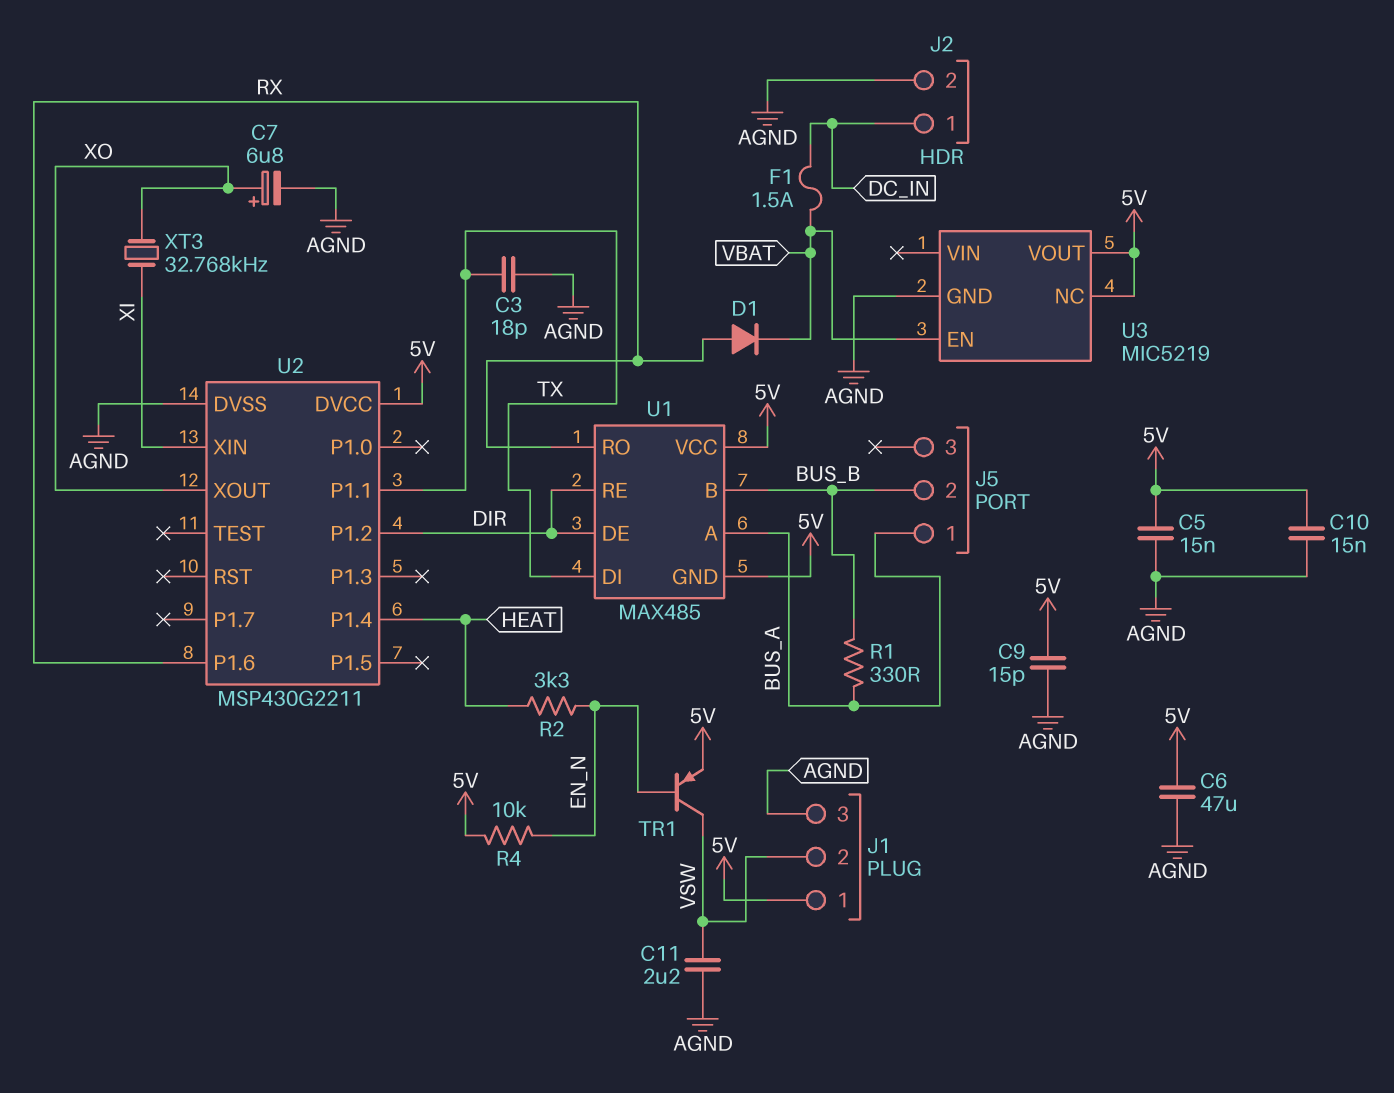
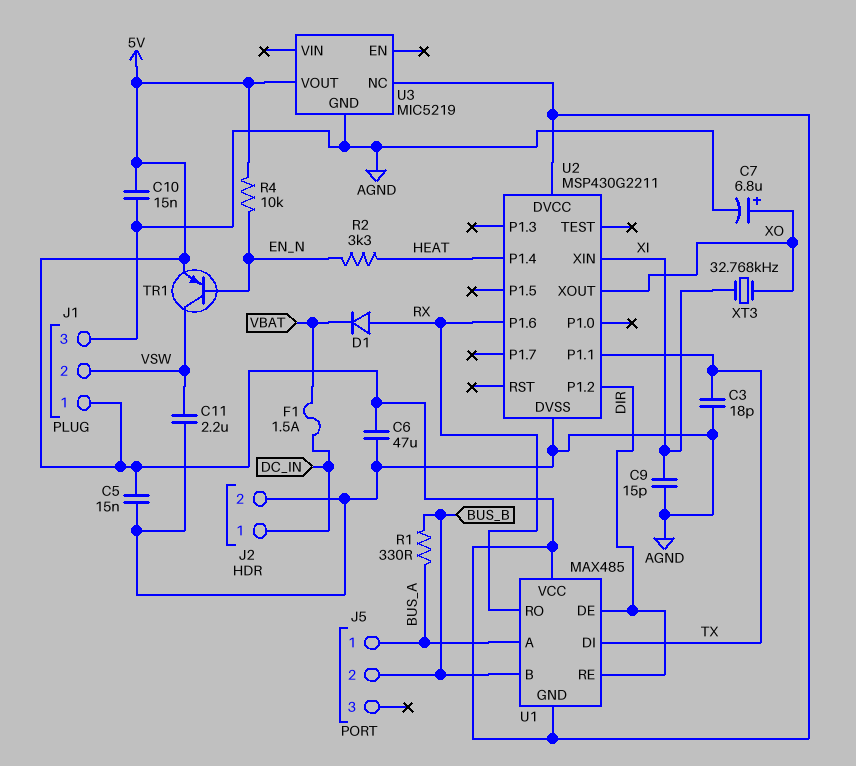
C9: 15pF (5V, AGND) -> 15pF (AGND, XI)
U3 pin EN: VBAT -> none

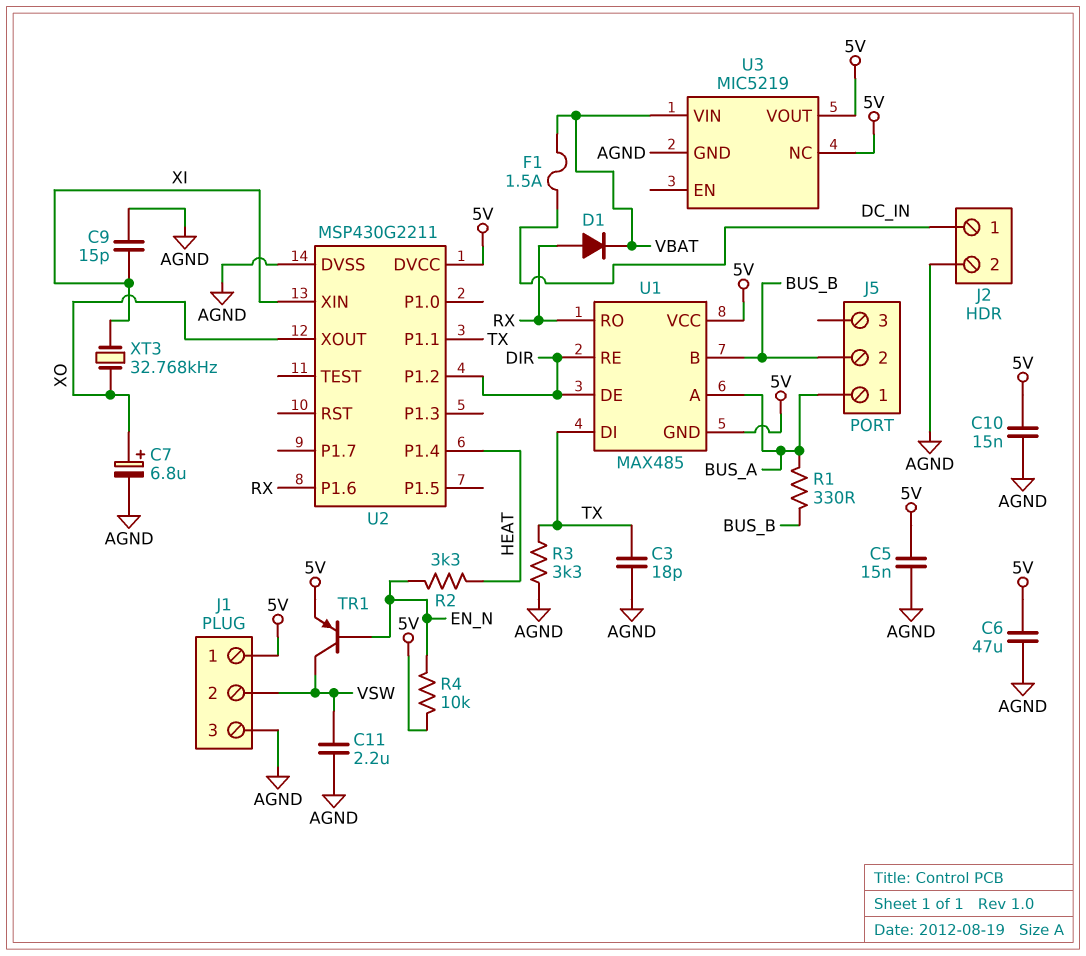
R3: none -> 3.3k (AGND, TX)
U3 pin VIN: none -> VBAT

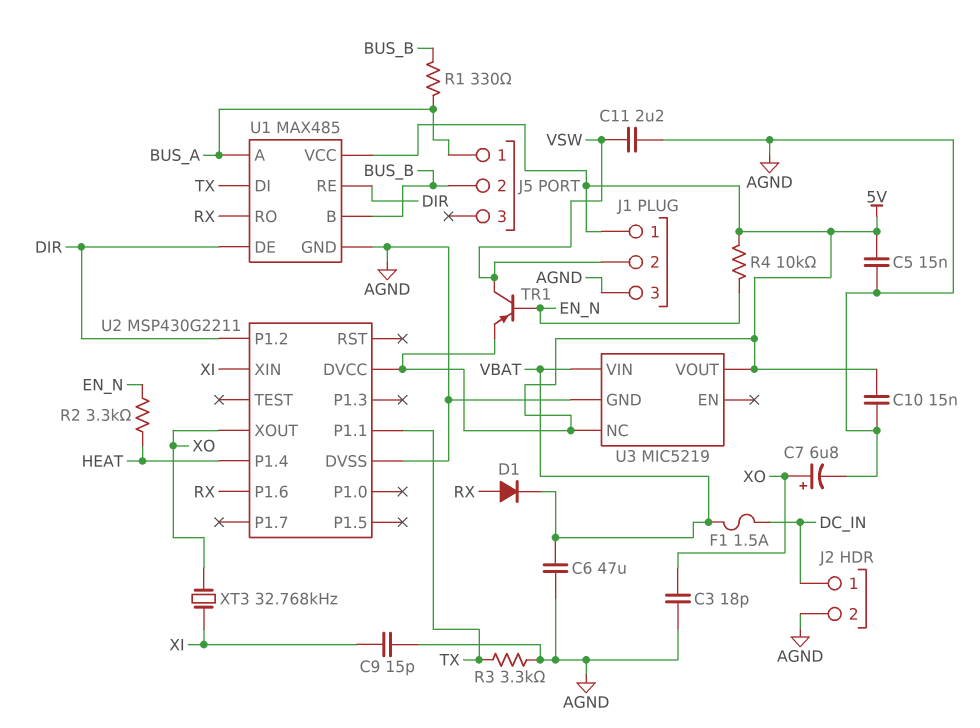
C3: 18pF (AGND, TX) -> 18pF (AGND, XO)
C6: 47uF (5V, AGND) -> 47uF (AGND, VBAT)
U1 pin GND: 5V -> AGND

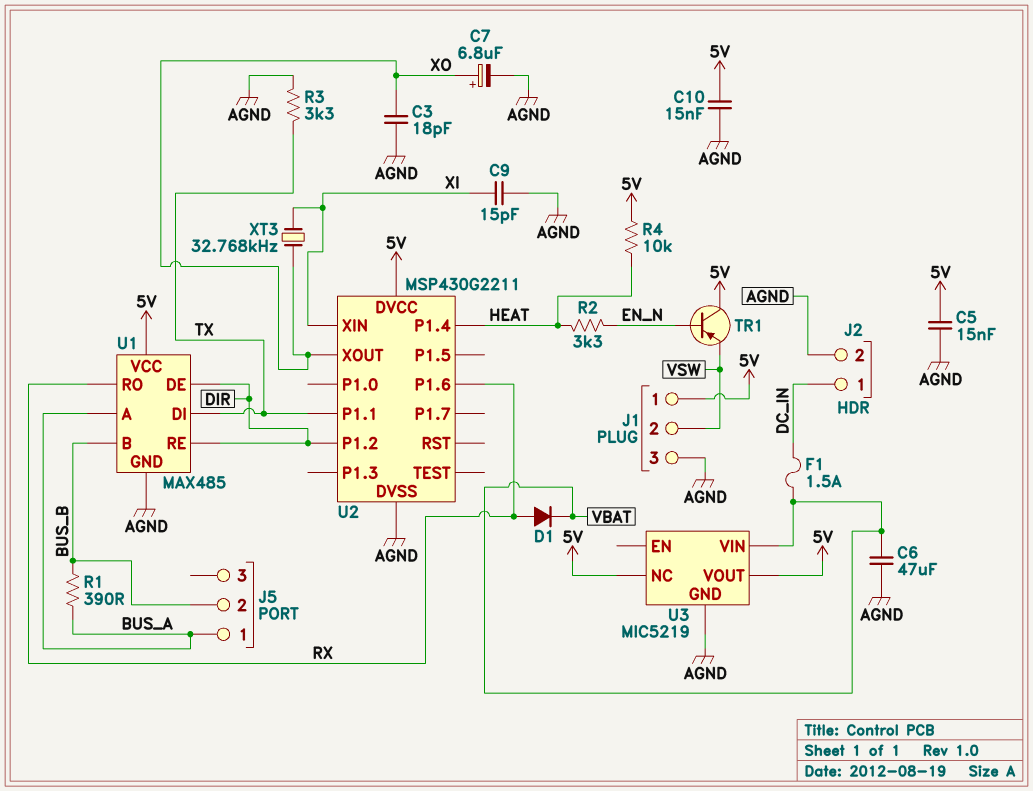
C11: 2.2uF (AGND, VSW) -> none
R1: 330 (BUS_A, BUS_B) -> 390 (BUS_A, BUS_B)
R4: 10k (5V, EN_N) -> 10k (5V, HEAT)
TR1: PNP (B EN_N, C VSW, E 5V) -> PNP (B EN_N, C 5V, E VSW)

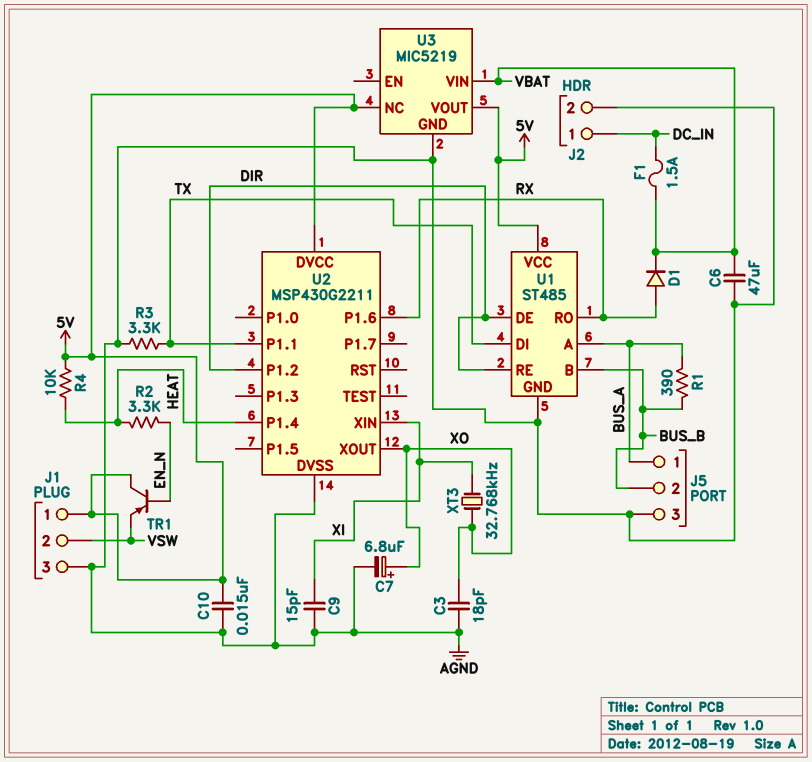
C5: 15nF (5V, AGND) -> none
J5 pin 3: none -> AGND
U1: MAX485 -> ST485

